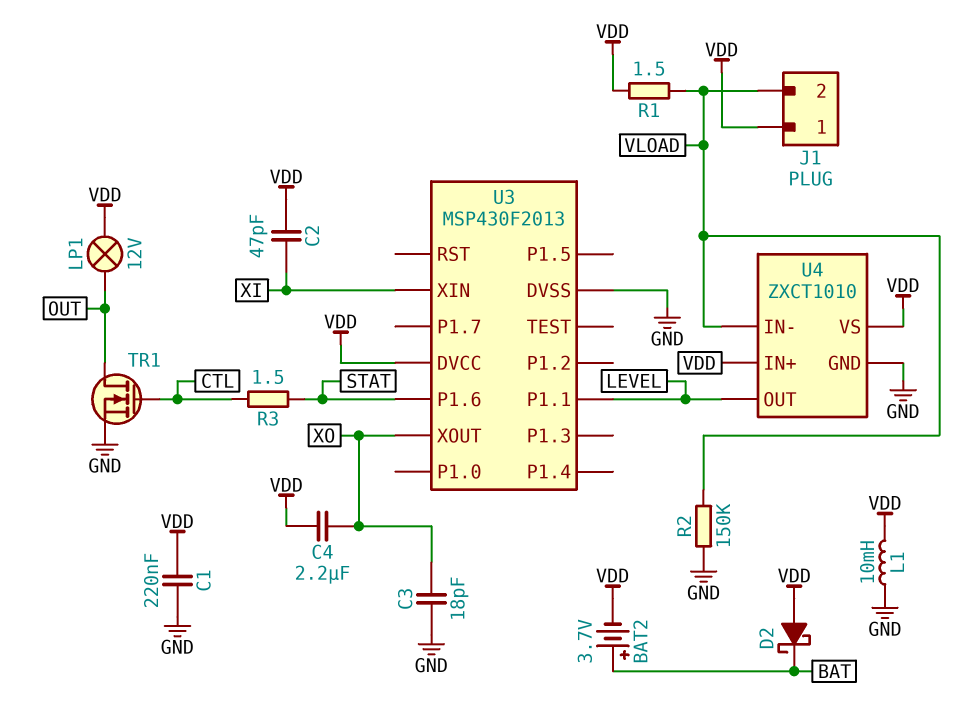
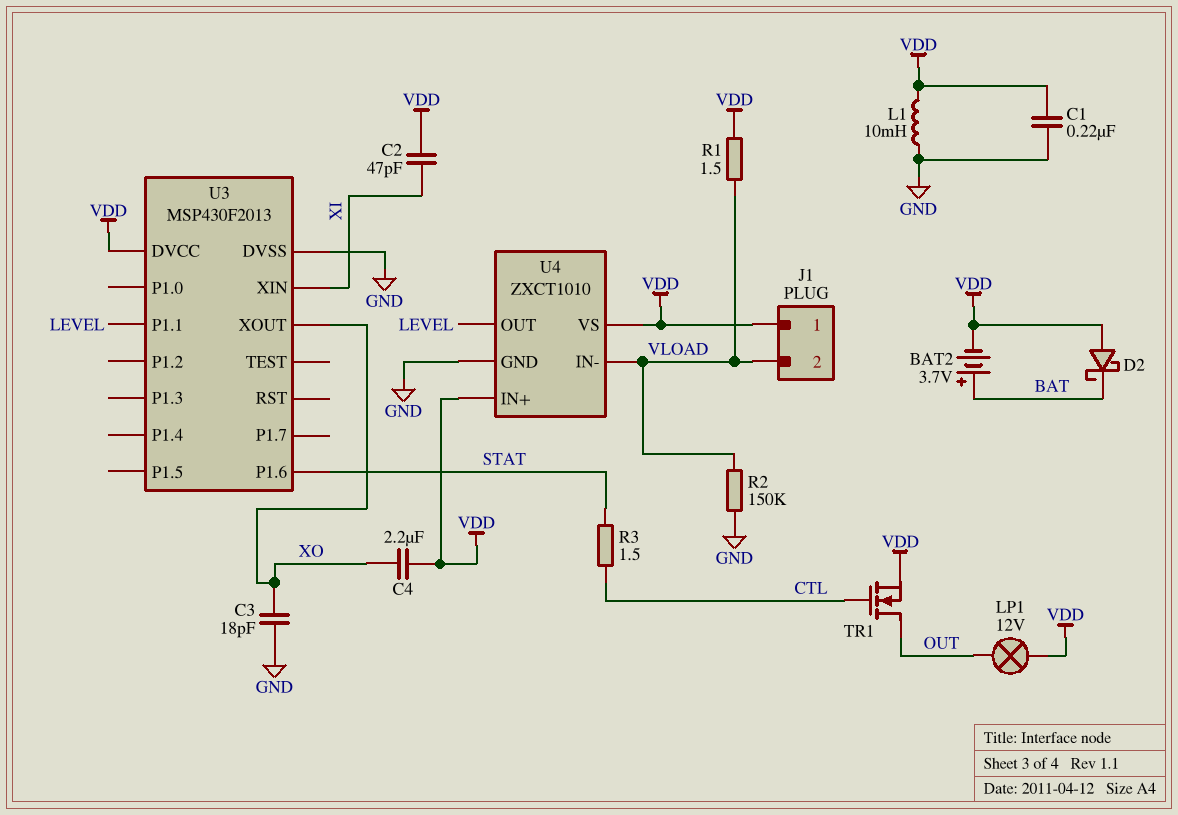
TR1: NMOS (G CTL, D OUT, S GND) -> NMOS (G CTL, D OUT, S VDD)

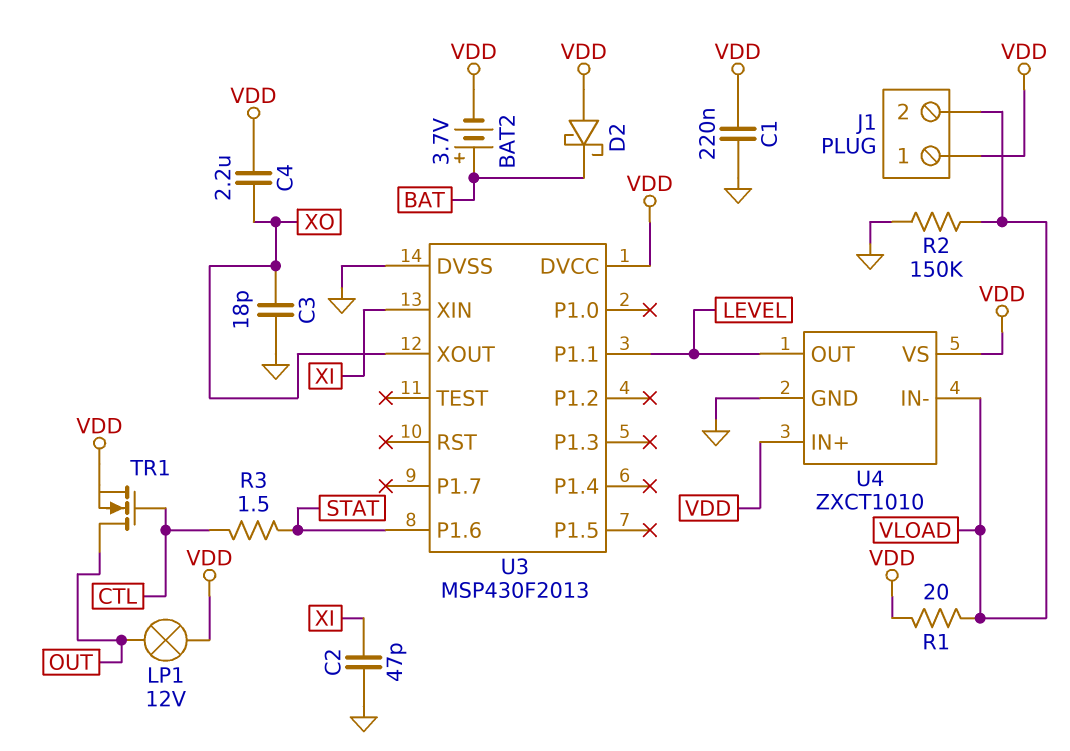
C2: 47pF (VDD, XI) -> 47pF (GND, XI)
L1: 10mH (GND, VDD) -> none
R1: 1.5 (VDD, VLOAD) -> 20 (VDD, VLOAD)

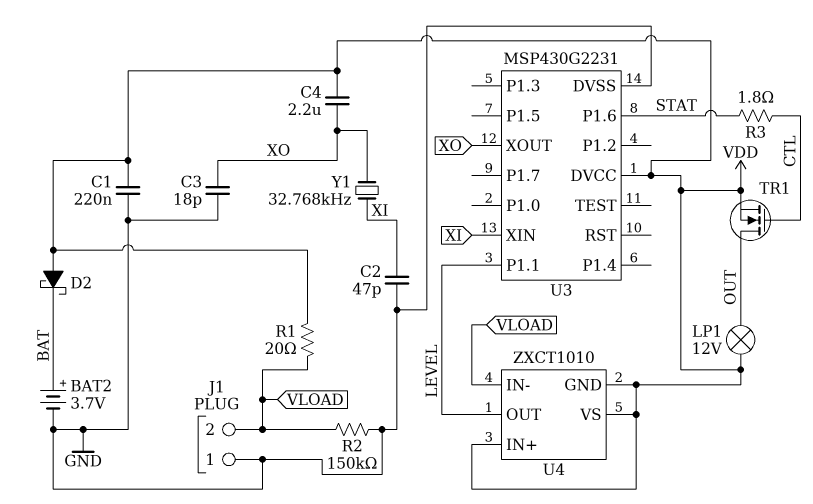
BAT2: 3.7V (plus BAT, minus VDD) -> 3.7V (plus BAT, minus GND)
J1 pin 1: VDD -> GND
R3: 1.5 (CTL, STAT) -> 1.8 (CTL, STAT)
U3: MSP430F2013 -> MSP430G2231
U4 pin GND: GND -> VDD
Y1: none -> 32.768kHz (XI, XO)

